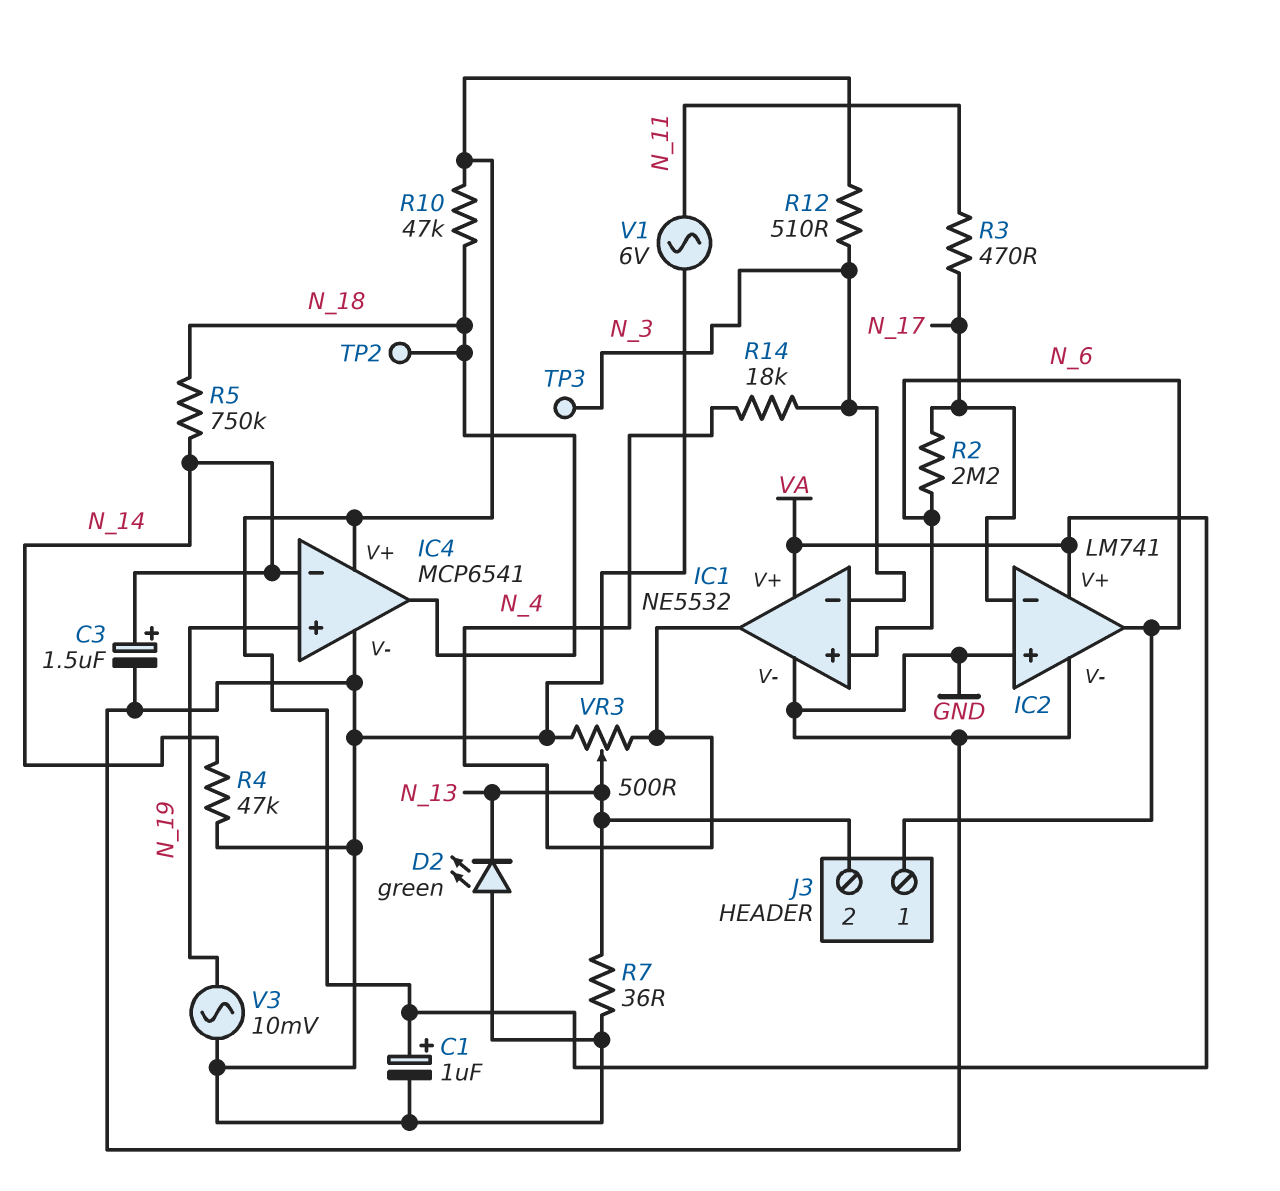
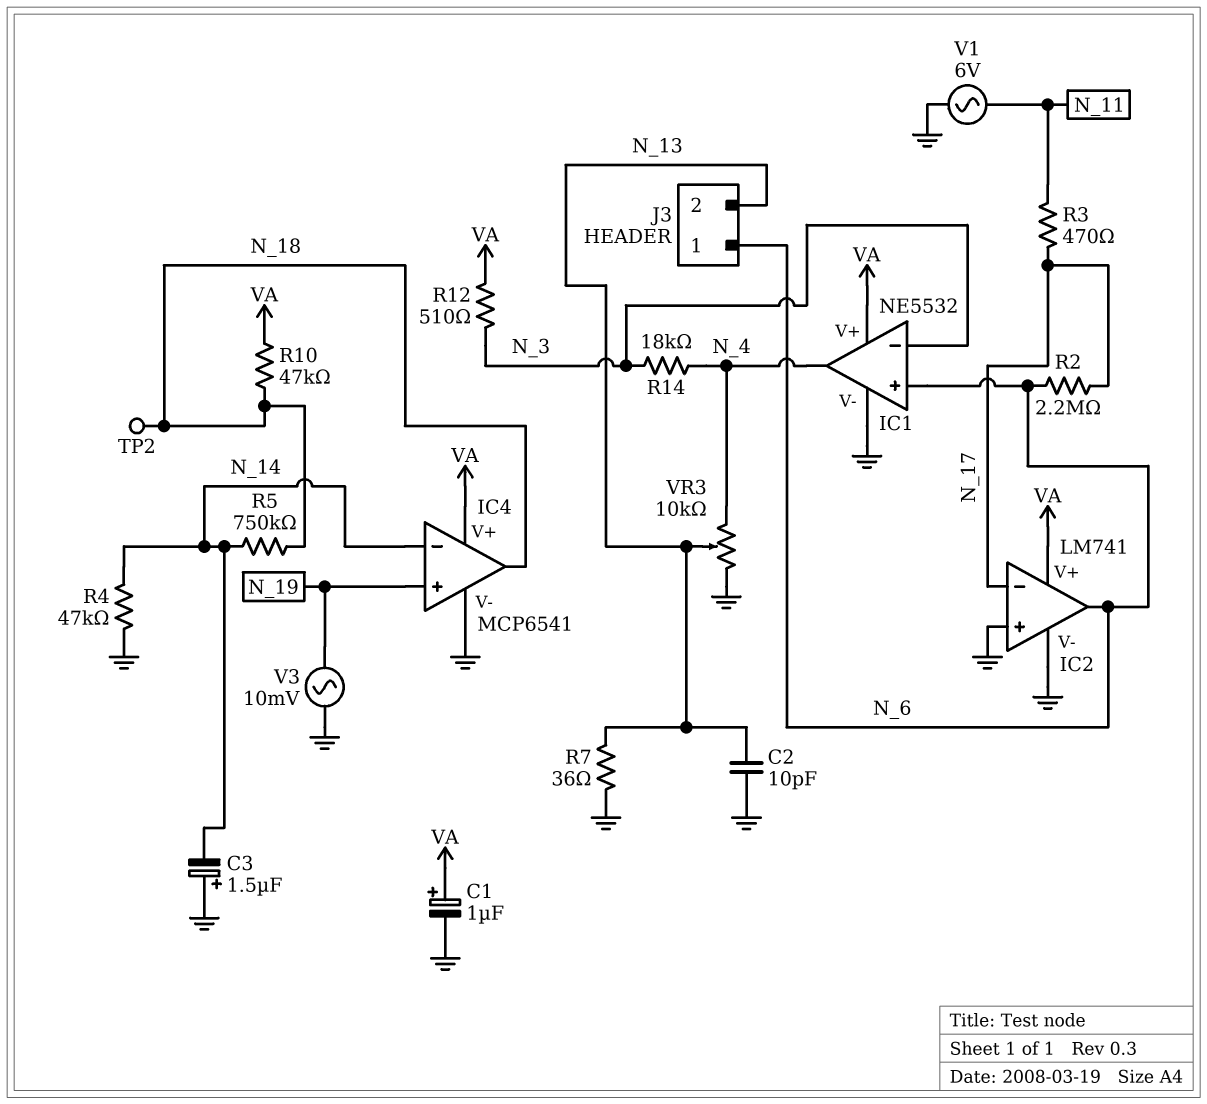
C2: none -> 10pF (GND, N_13)
C3: 1.5uF (plus N_14, minus GND) -> 1.5uF (plus GND, minus N_14)
D2: LED green (A GND, K N_13) -> none
TP3: test point (N_3) -> none
VR3: 500 (GND, N_4, wiper N_13) -> 10k (GND, N_4, wiper N_13)

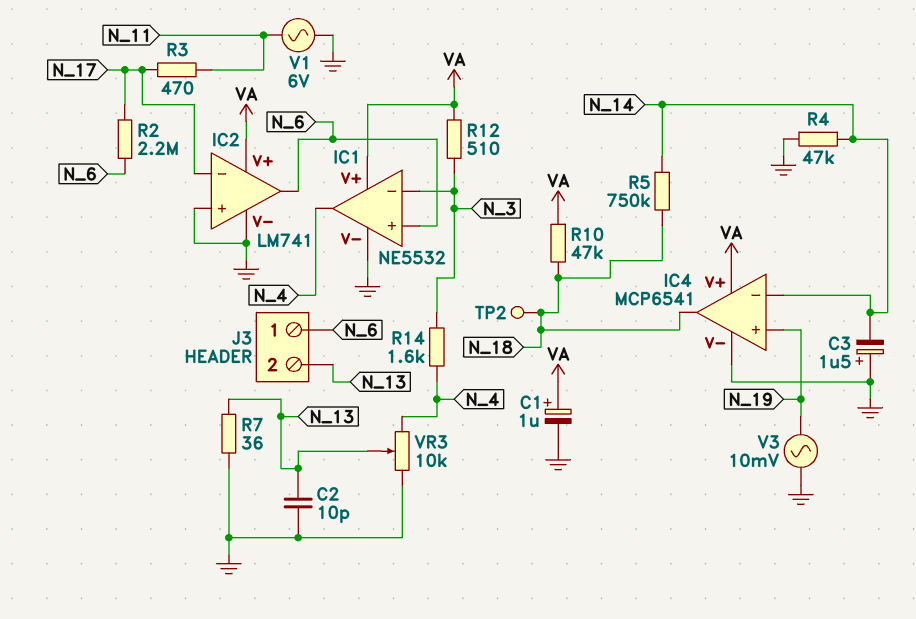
R14: 18k (N_3, N_4) -> 1.6k (N_3, N_4)

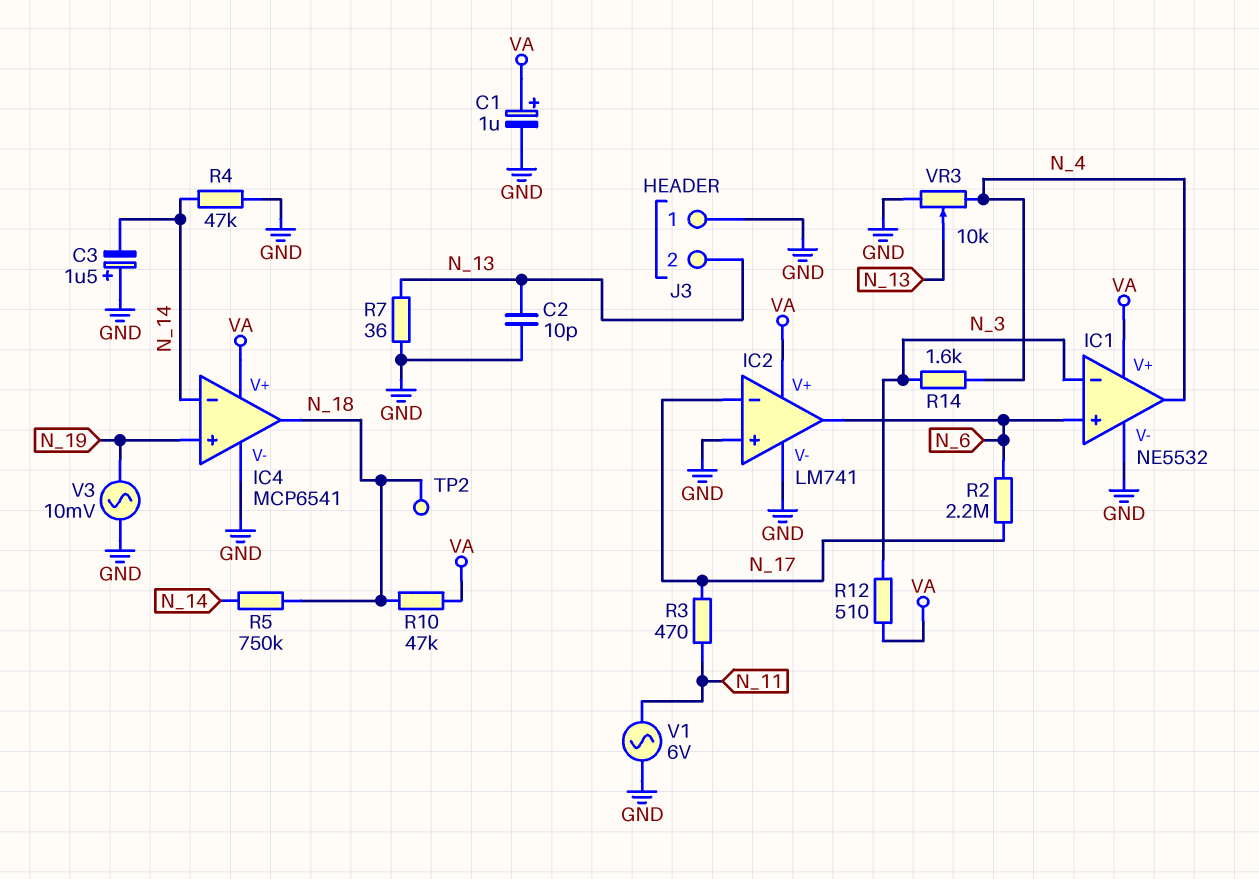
J3 pin 1: N_6 -> GND

